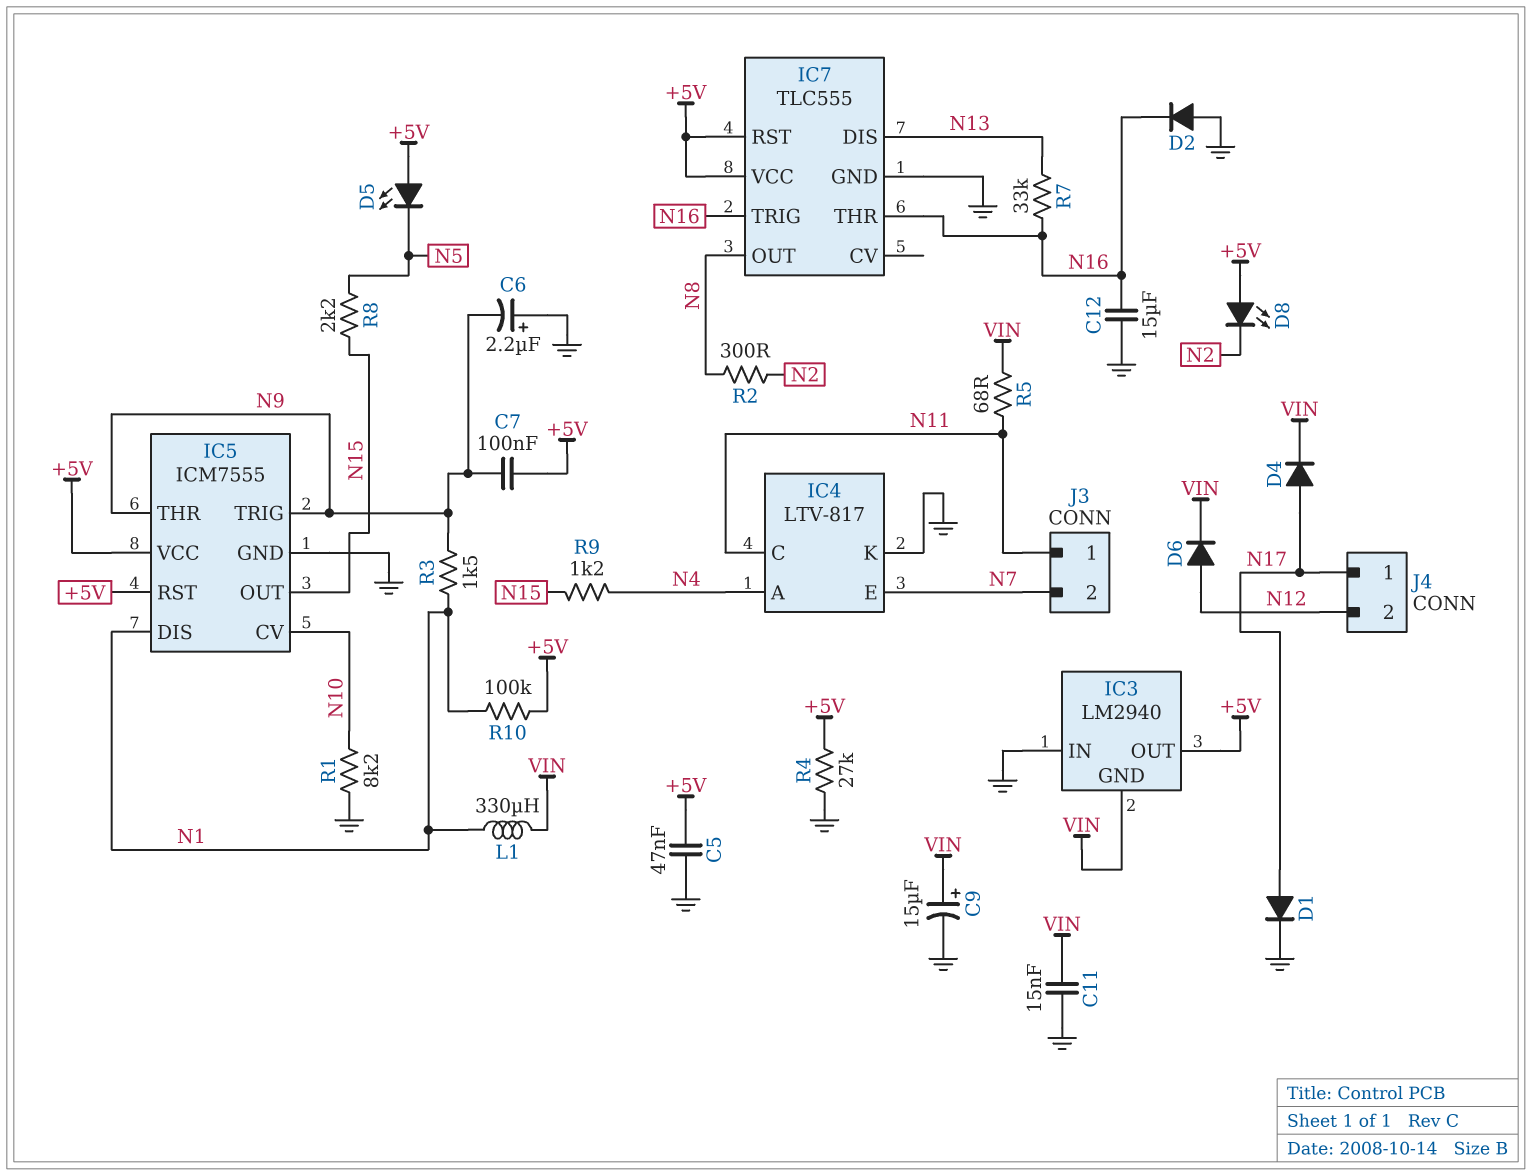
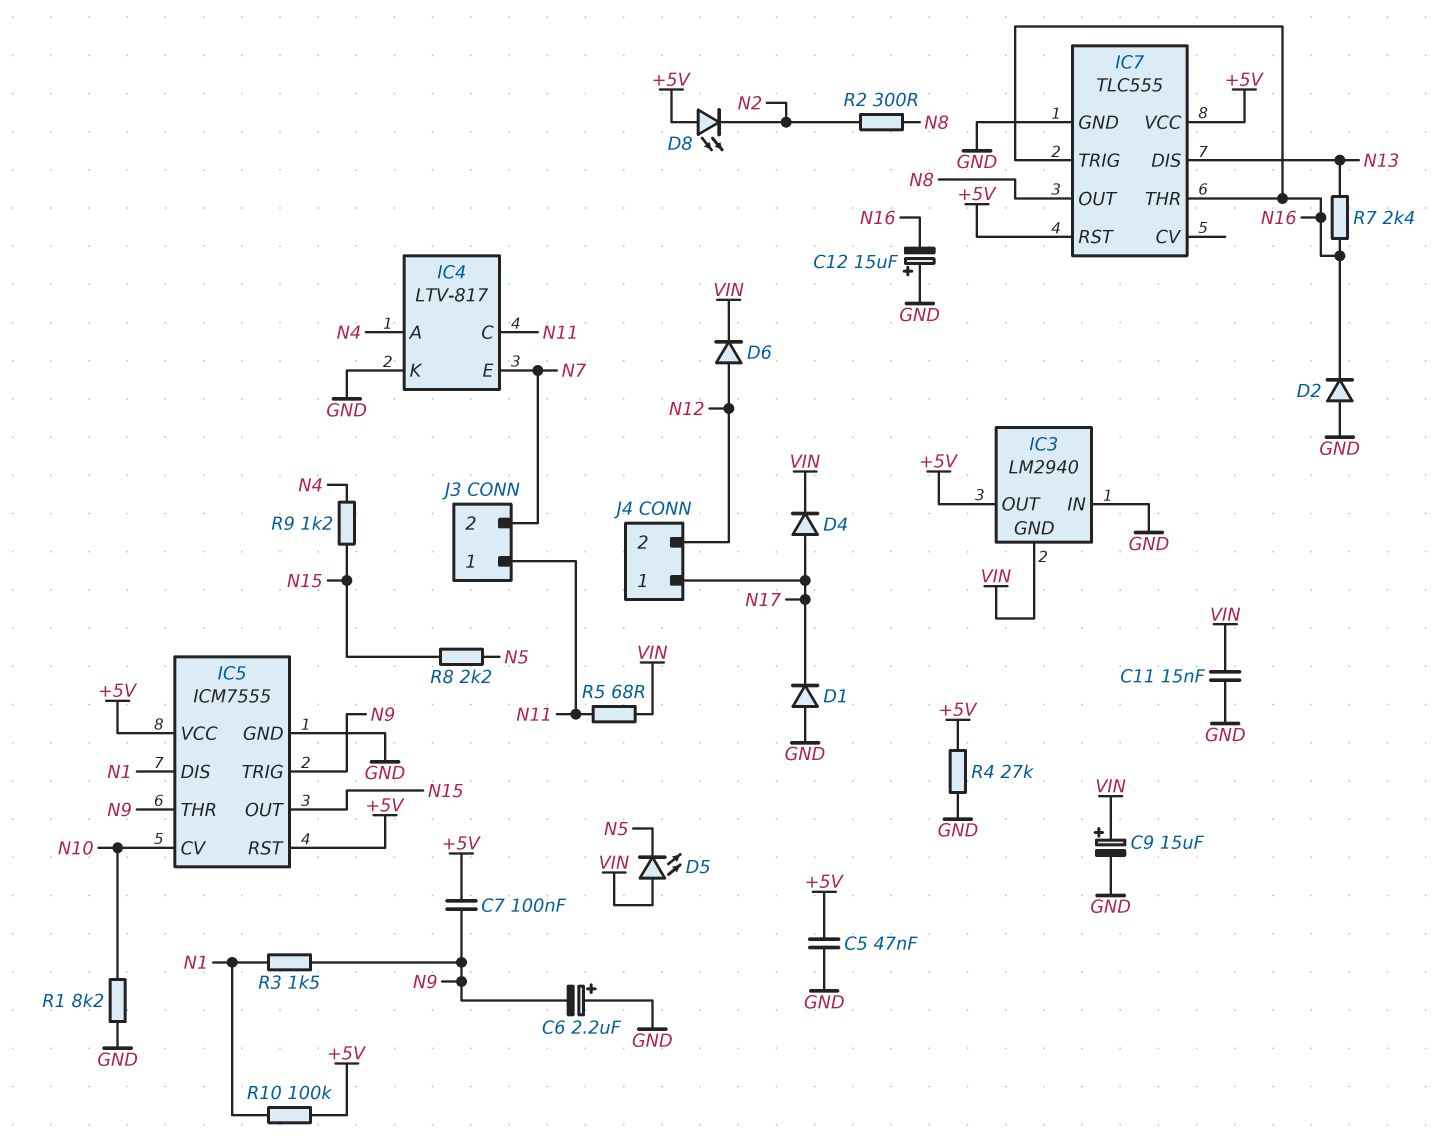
C12: 15uF (GND, N16) -> 15uF (plus GND, minus N16)
D1: diode (A N17, K GND) -> diode (A GND, K N17)
D5: LED (A +5V, K N5) -> LED (A VIN, K N5)
L1: 330uH (N1, VIN) -> none
R7: 33k (N13, N16) -> 2.4k (N13, N16)

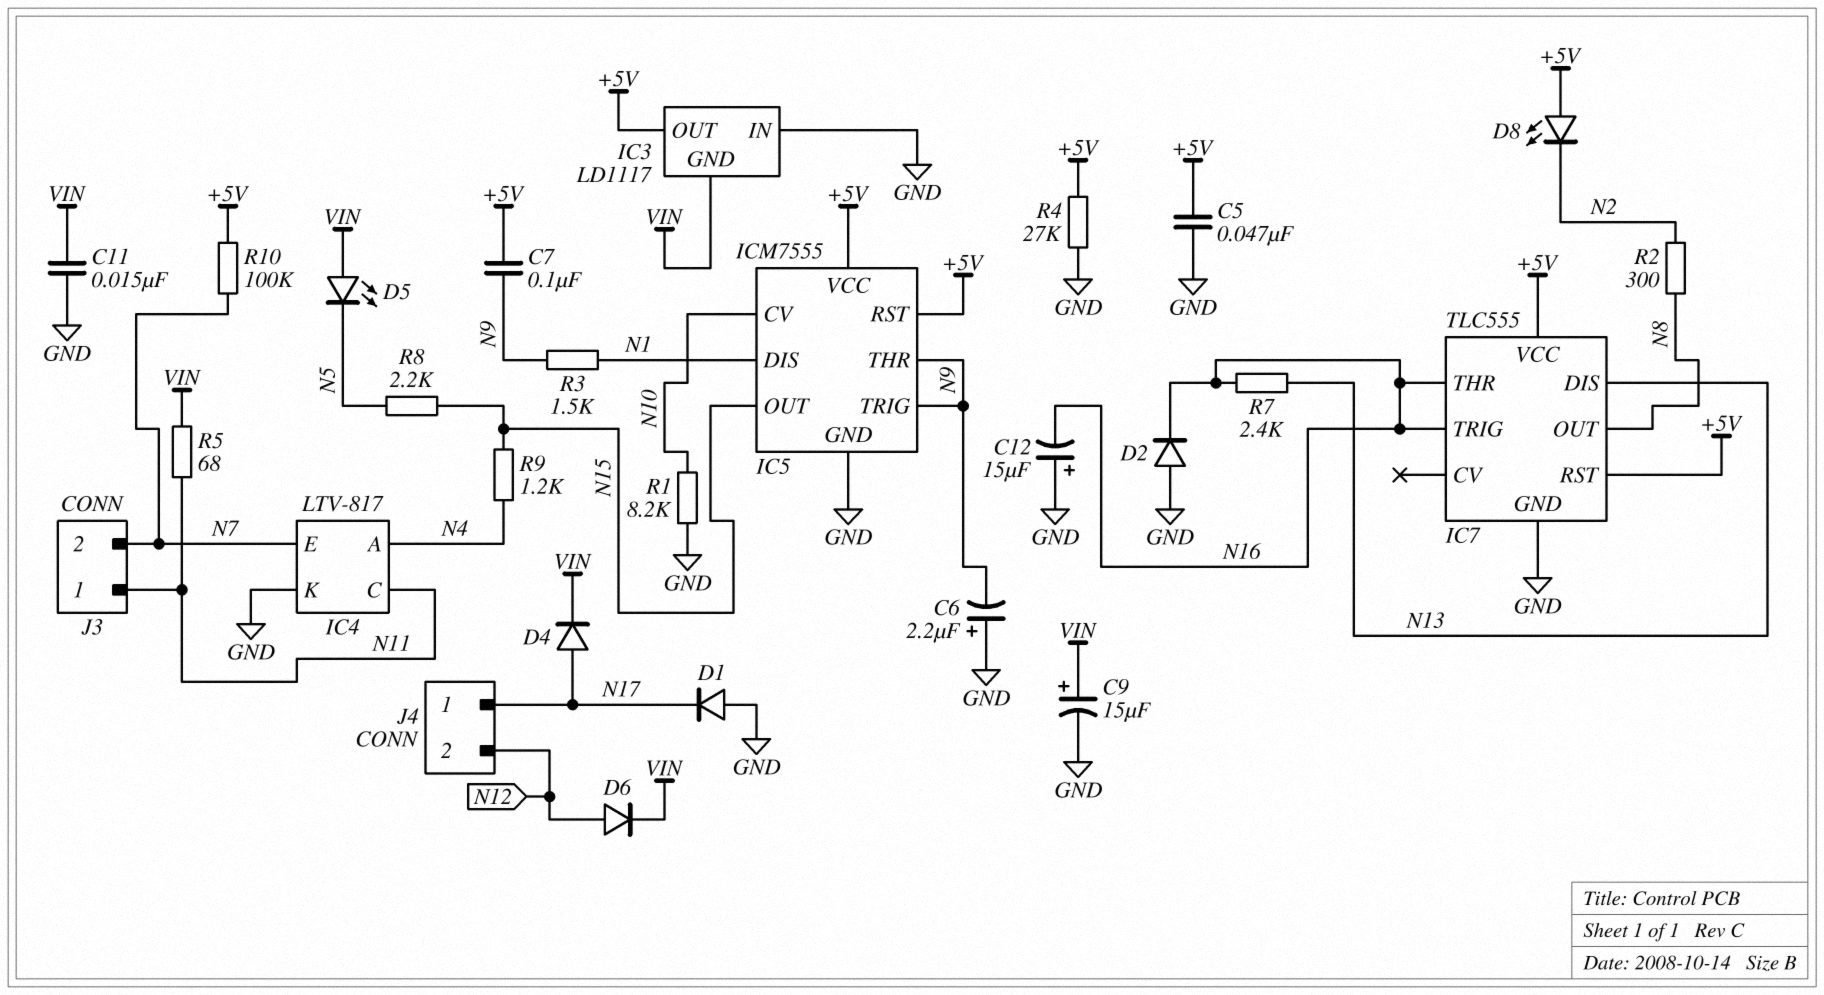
IC3: LM2940 -> LD1117
R10: 100k (+5V, N1) -> 100k (+5V, N7)

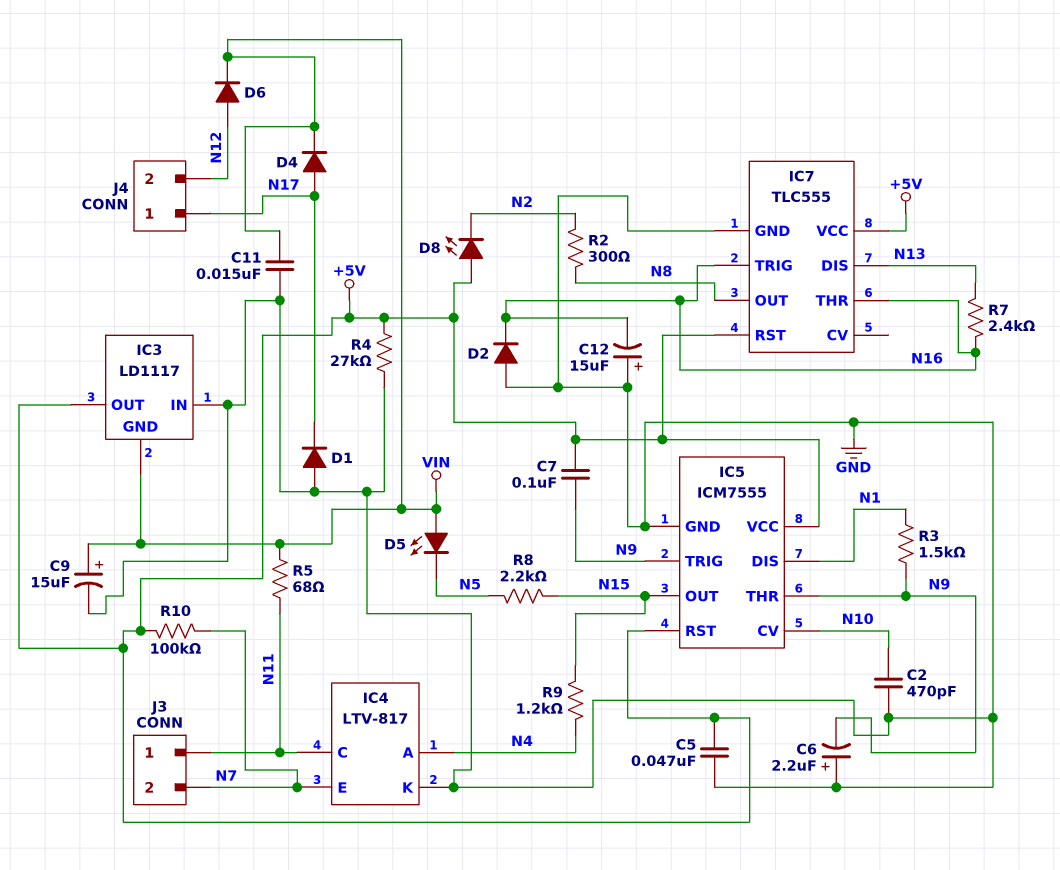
C2: none -> 470pF (GND, N10)
R1: 8.2k (GND, N10) -> none

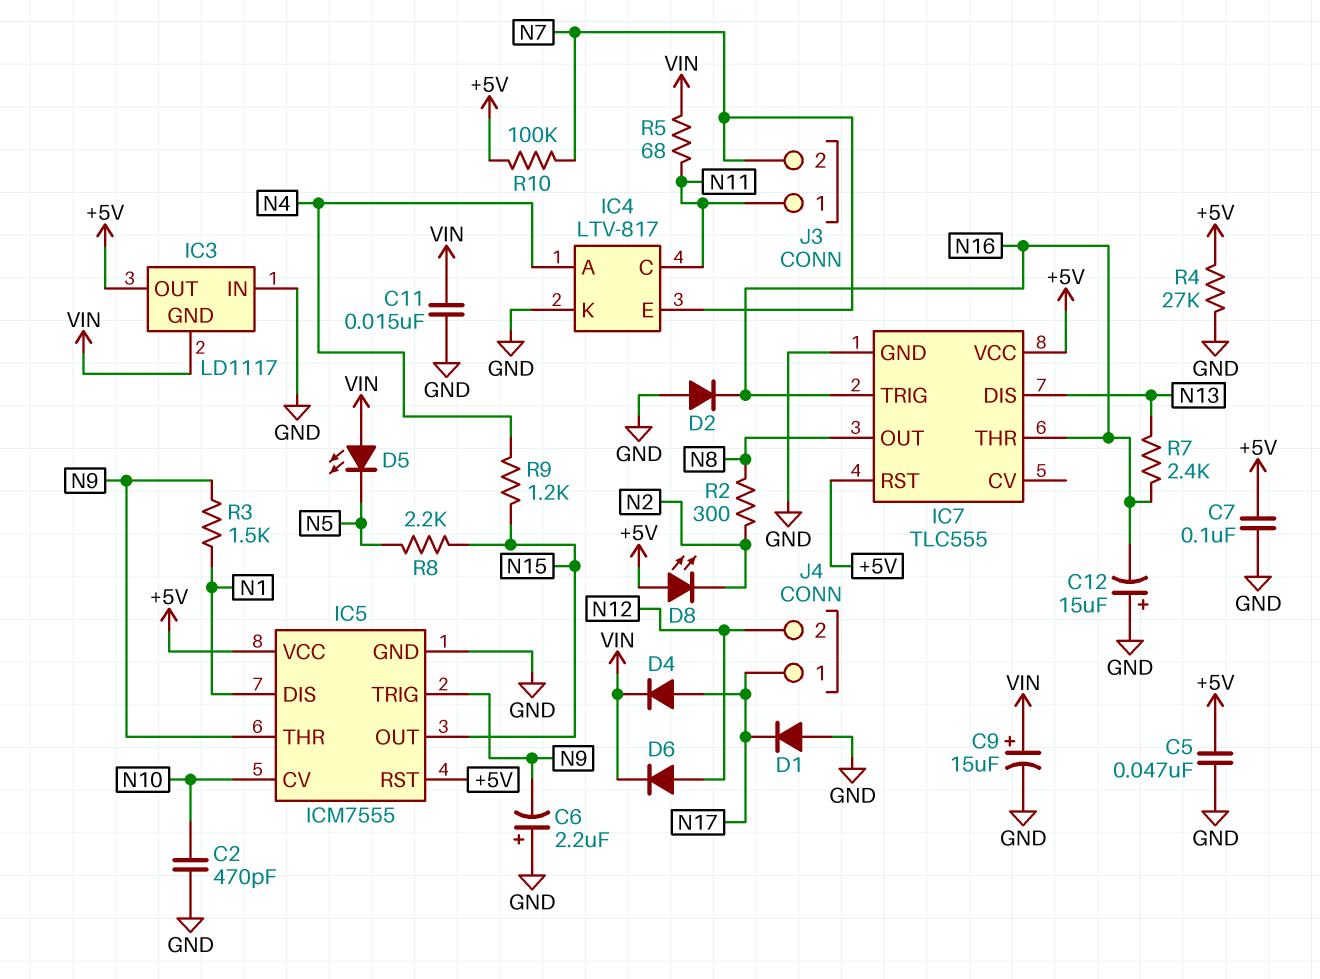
C7: 100nF (+5V, N9) -> 100nF (+5V, GND)

